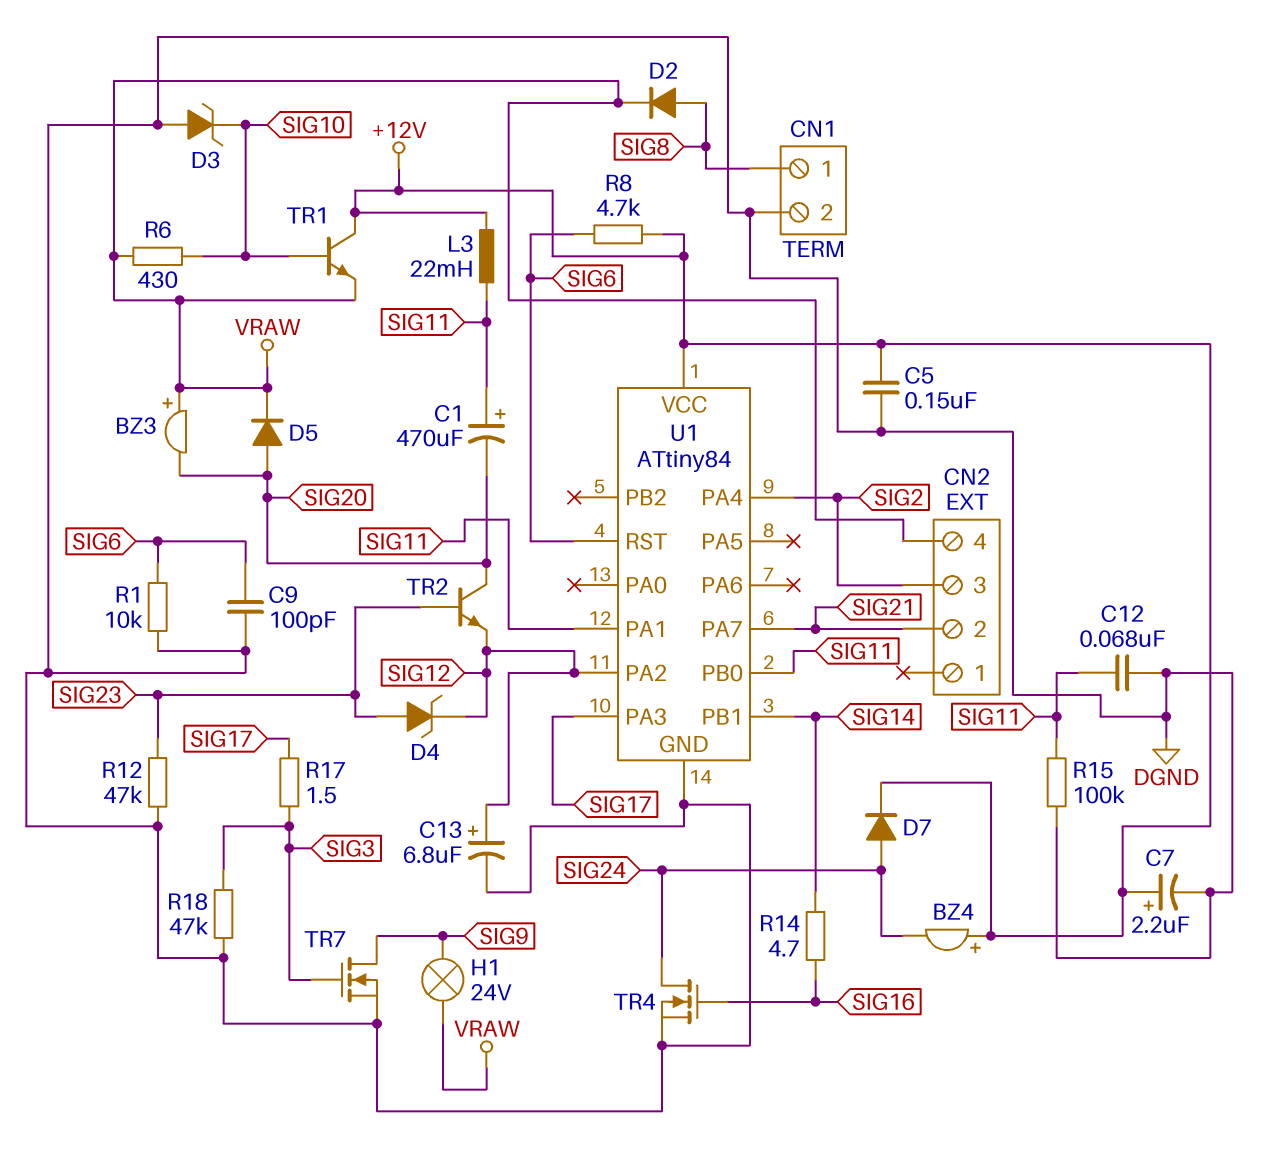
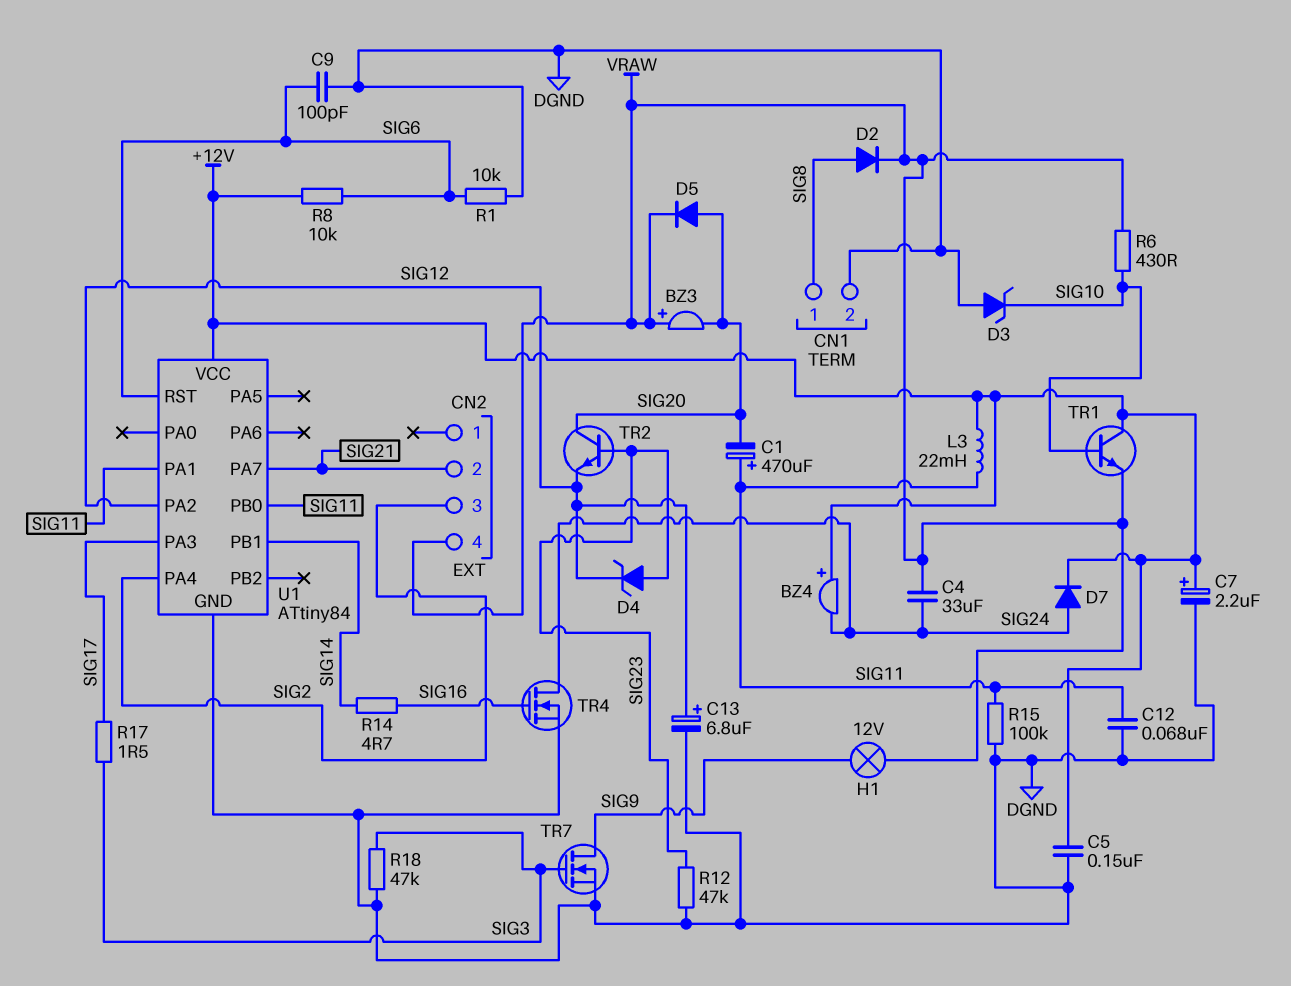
C4: none -> 33uF (SIG24, VRAW)
H1: lamp 24V (SIG9, VRAW) -> lamp 12V (SIG9, VRAW)
R8: 4.7k (+12V, SIG6) -> 10k (+12V, SIG6)

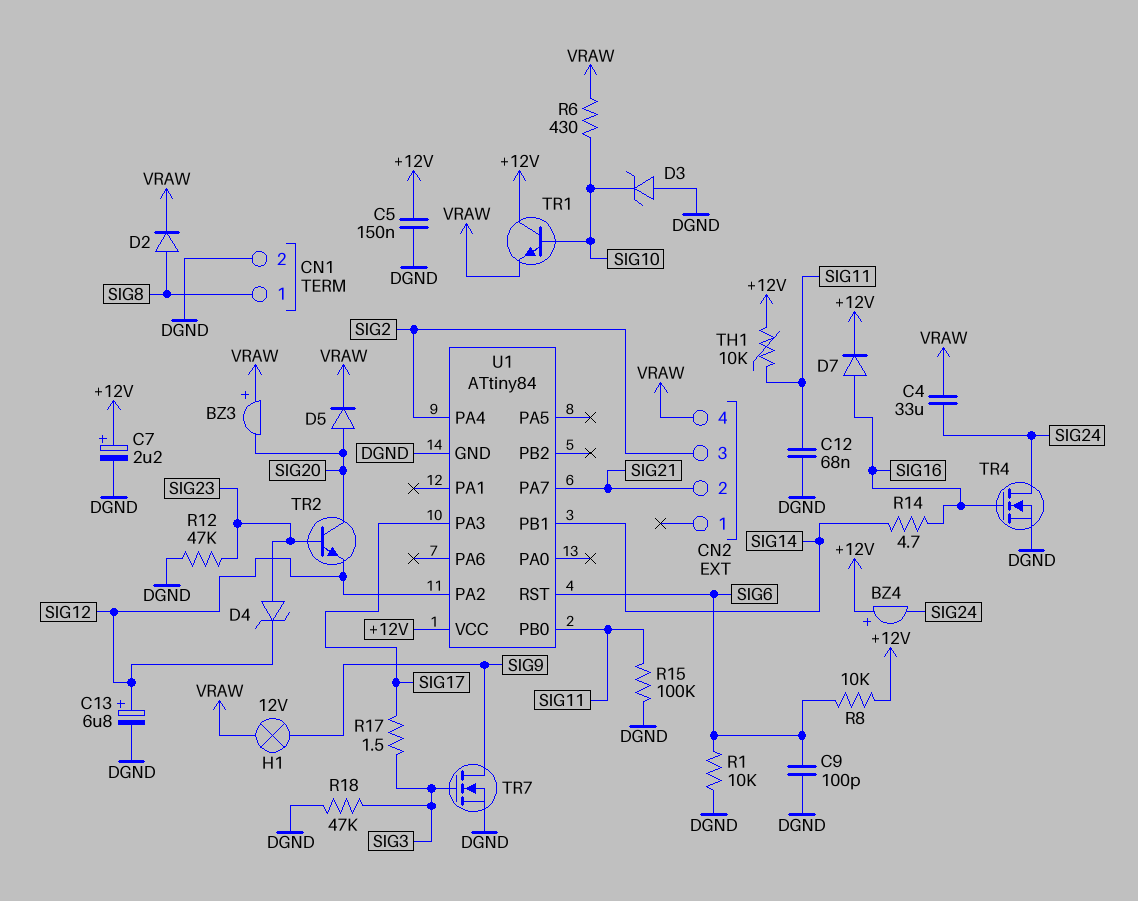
C1: 470uF (plus SIG11, minus SIG20) -> none
D7: diode (A SIG24, K +12V) -> diode (A SIG16, K +12V)
L3: 22mH (+12V, SIG11) -> none
TH1: none -> 10k (+12V, SIG11)
U1 pin PA1: SIG11 -> none

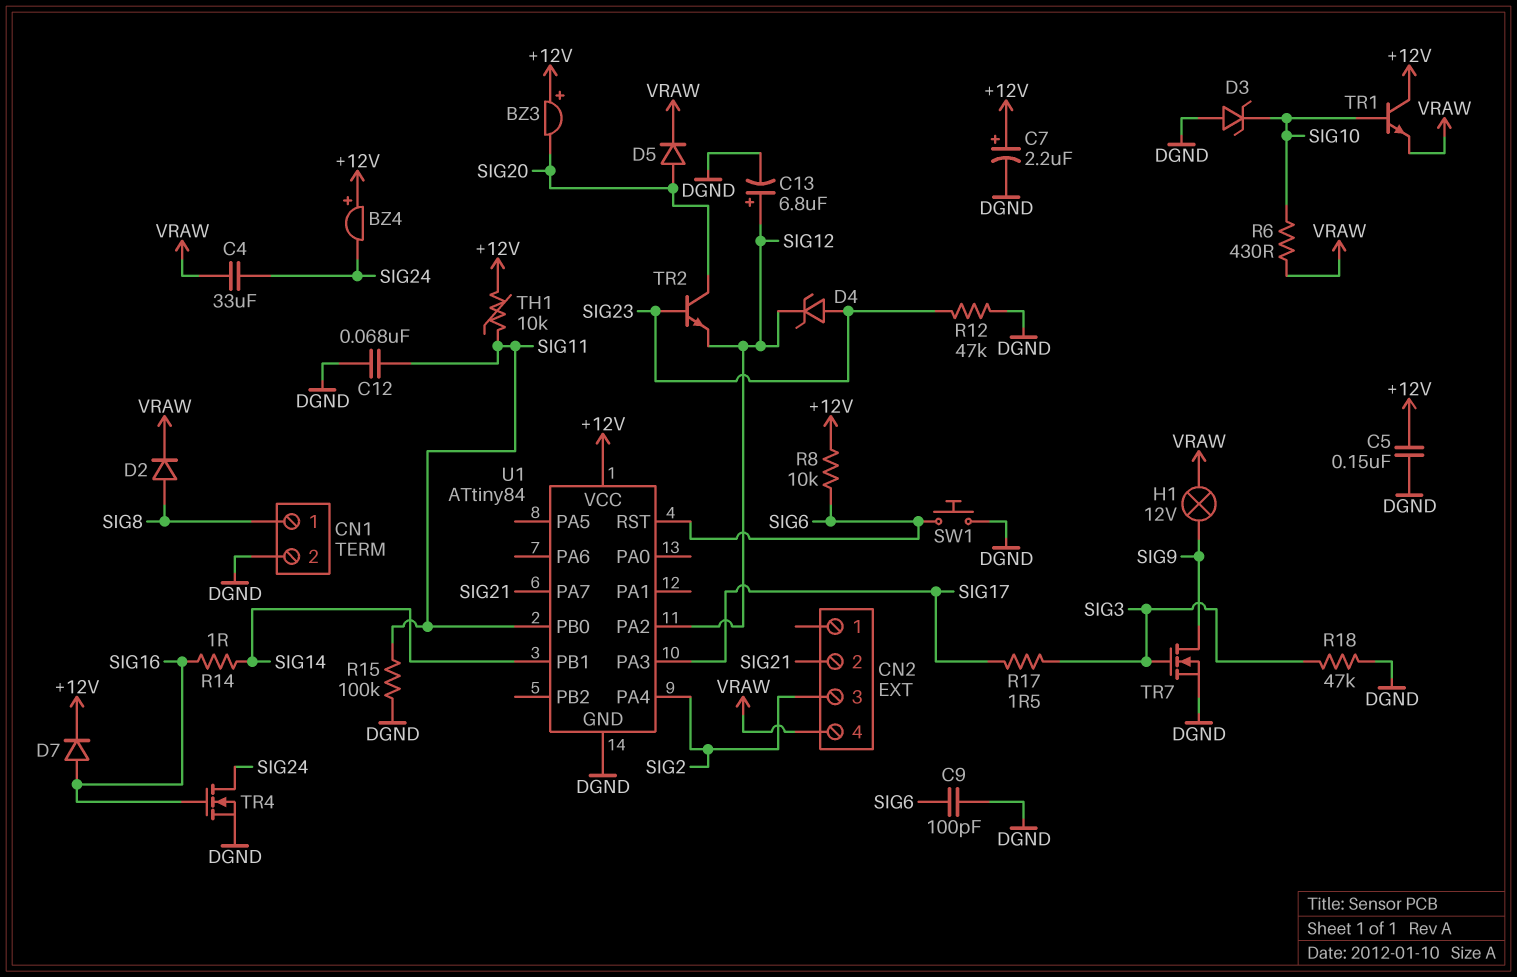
BZ3: buzzer (plus VRAW, minus SIG20) -> buzzer (plus +12V, minus SIG20)
R1: 10k (DGND, SIG6) -> none
R14: 4.7 (SIG14, SIG16) -> 1 (SIG14, SIG16)
SW1: none -> button (DGND, SIG6)

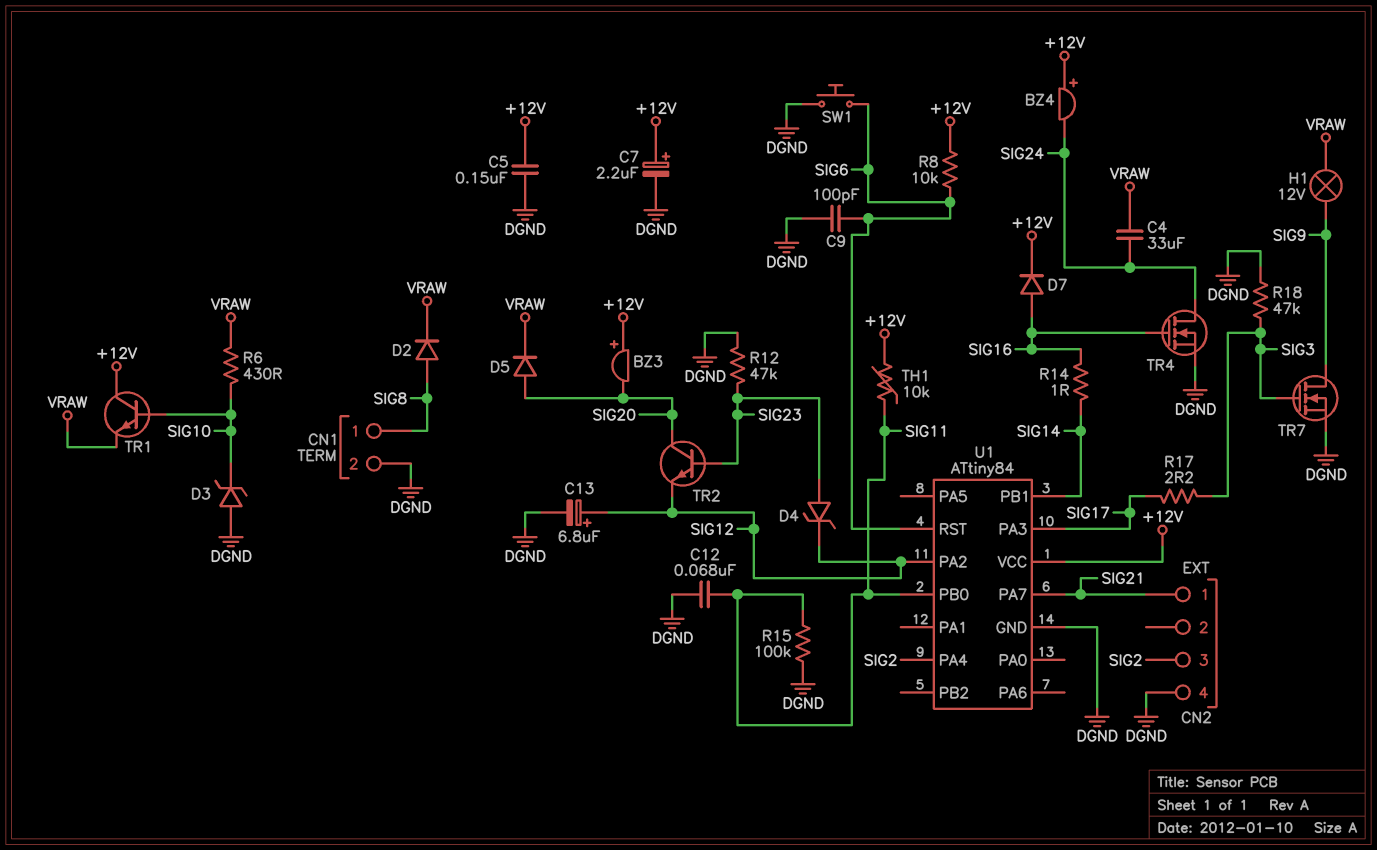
CN2 pin 1: none -> SIG21
CN2 pin 2: SIG21 -> none
CN2 pin 4: VRAW -> DGND
R17: 1.5 (SIG3, SIG17) -> 2.2 (SIG3, SIG17)

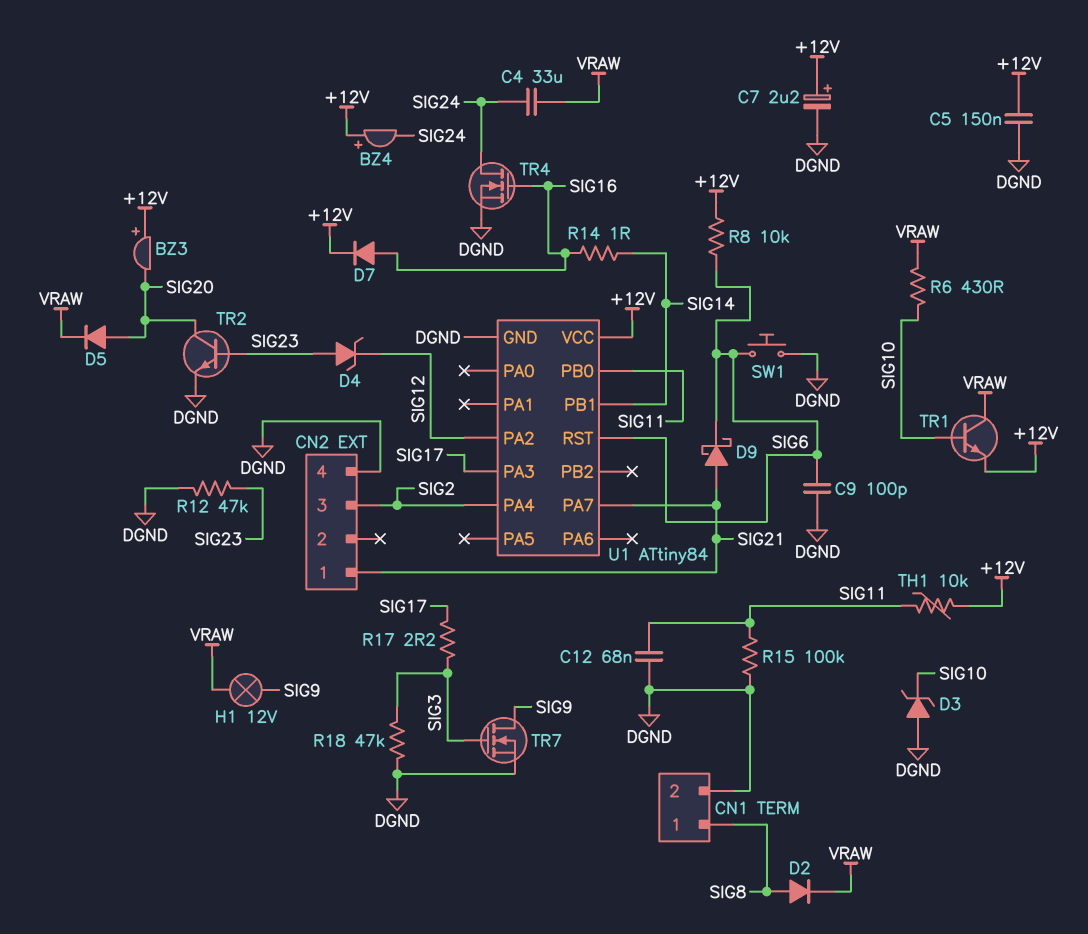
C13: 6.8uF (plus SIG12, minus DGND) -> none
D9: none -> schottky (A SIG21, K SIG6)
TR1: NPN (B SIG10, C +12V, E VRAW) -> NPN (B SIG10, C VRAW, E +12V)
TR2: NPN (B SIG23, C SIG20, E SIG12) -> NPN (B SIG23, C SIG20, E DGND)

